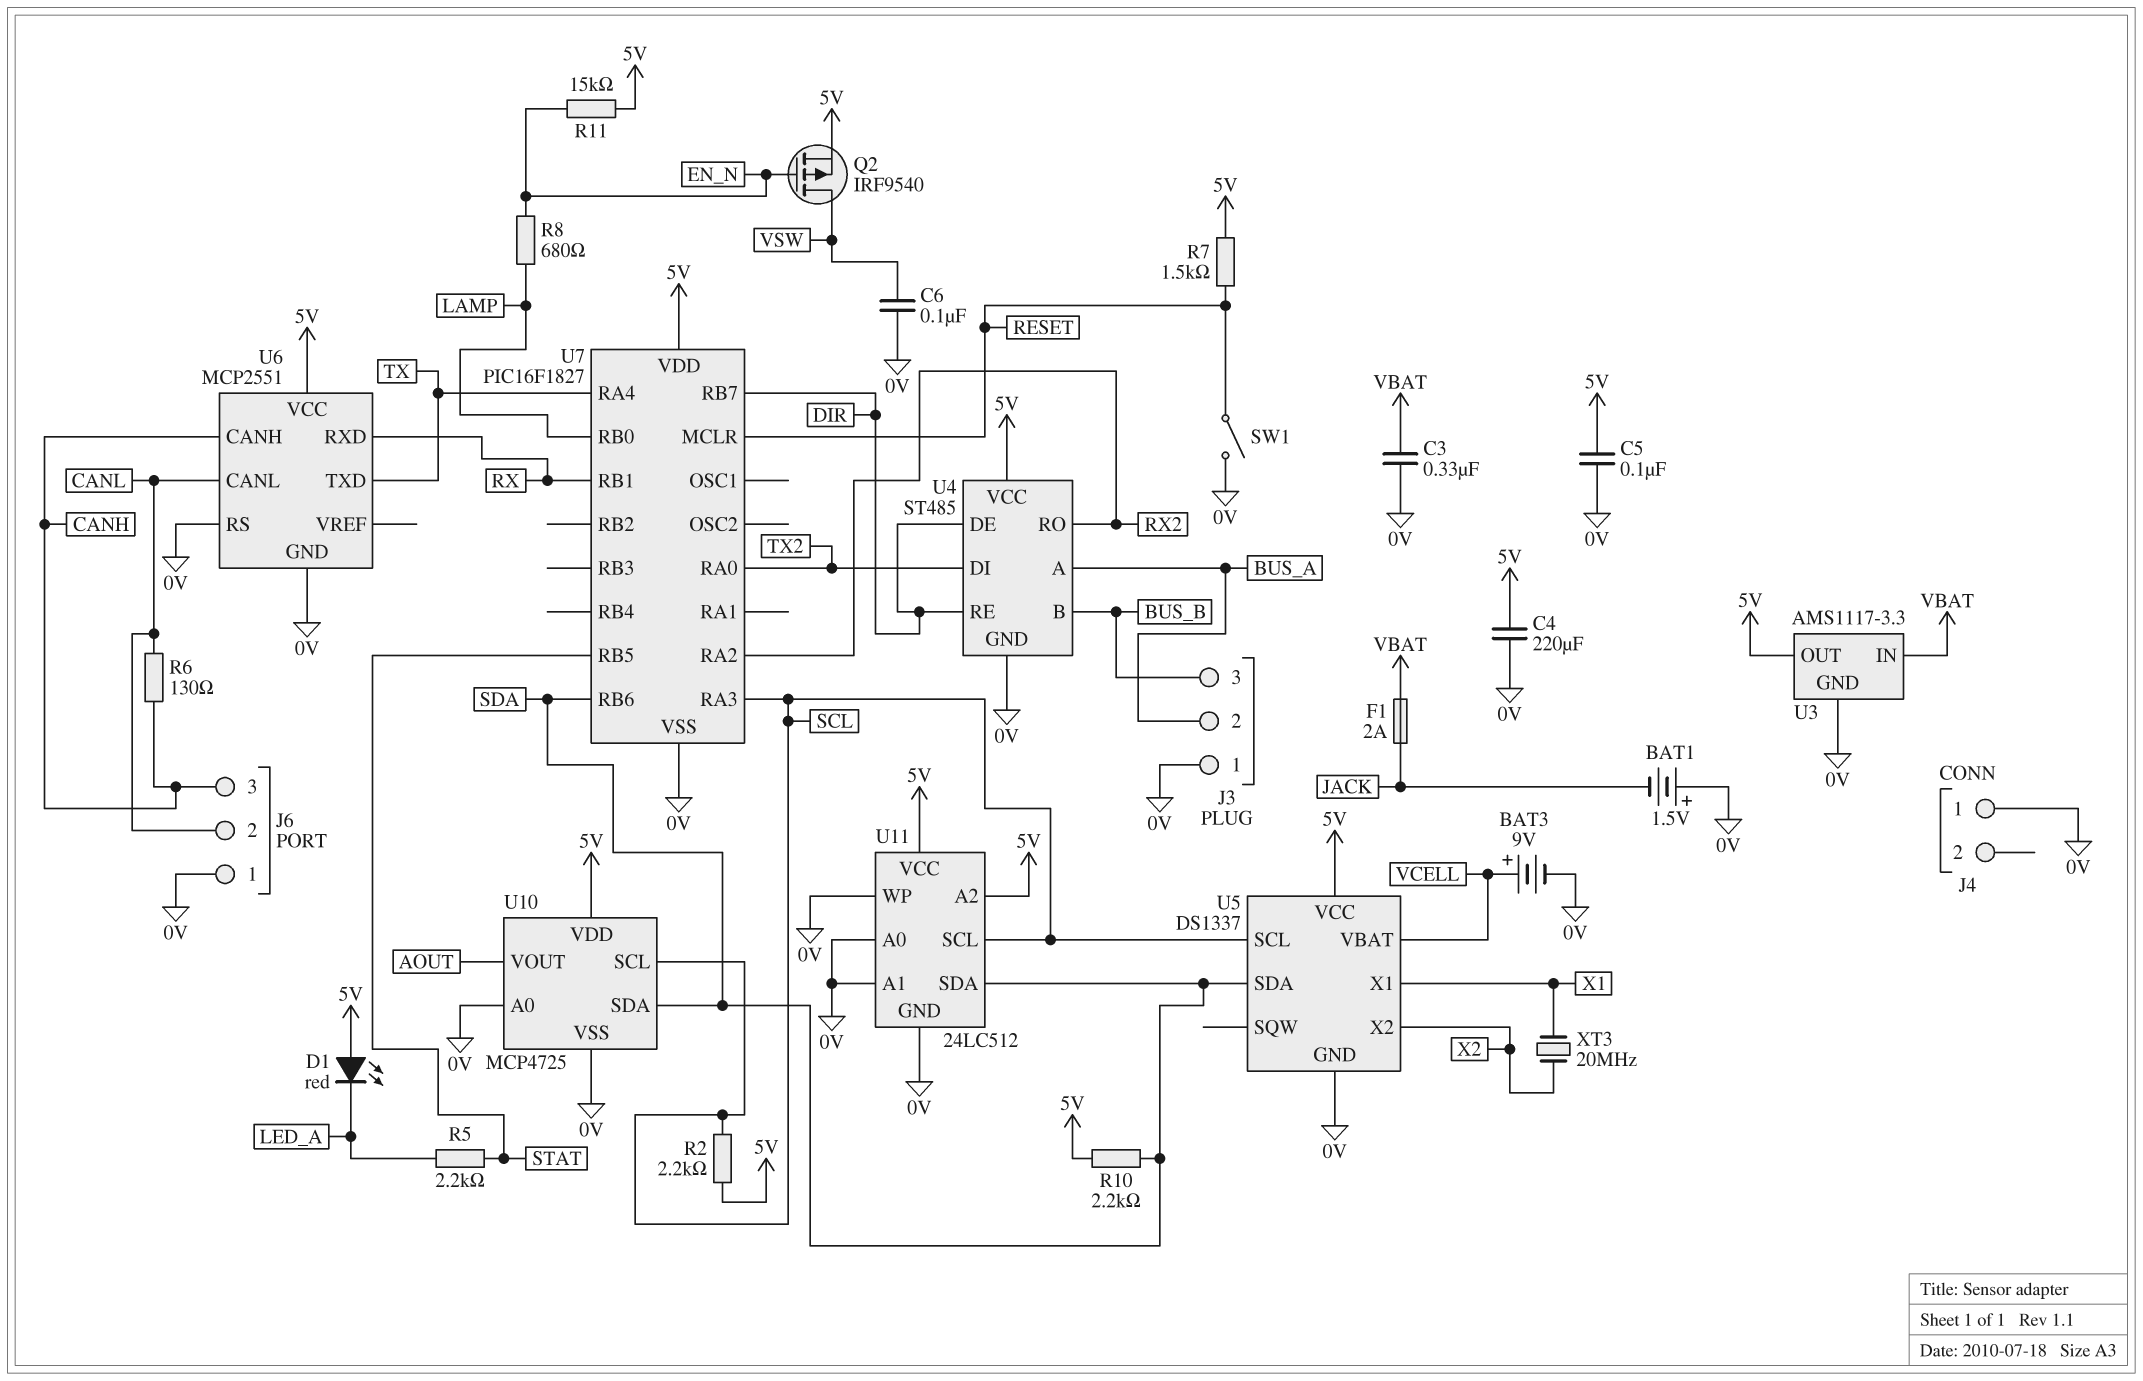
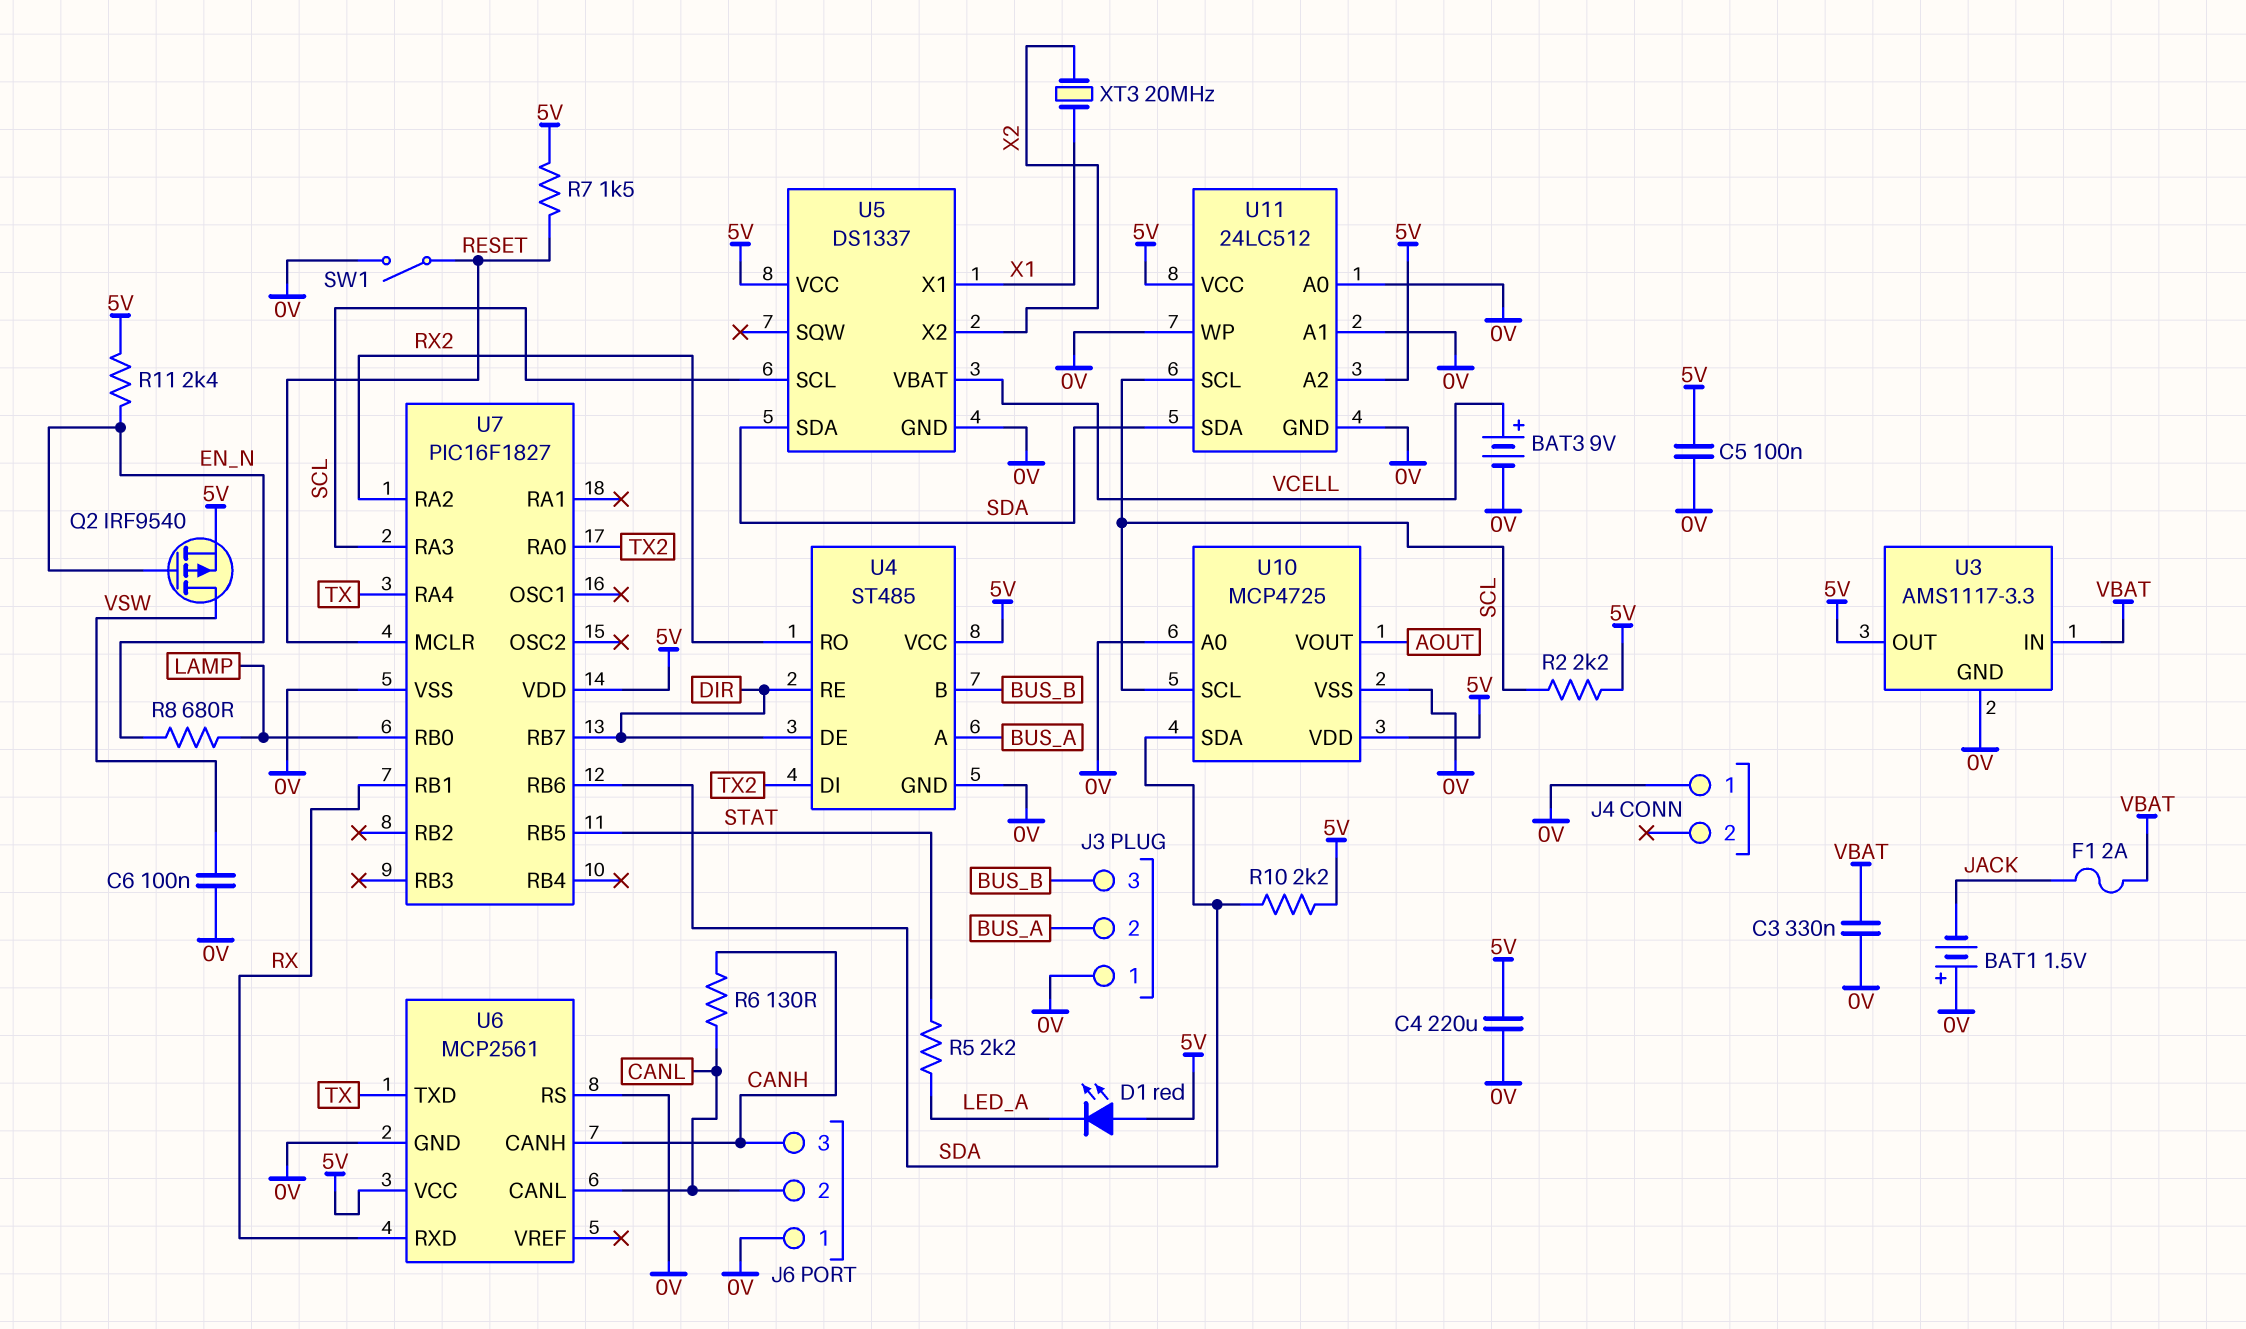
R11: 15k (5V, EN_N) -> 2.4k (5V, EN_N)
U6: MCP2551 -> MCP2561

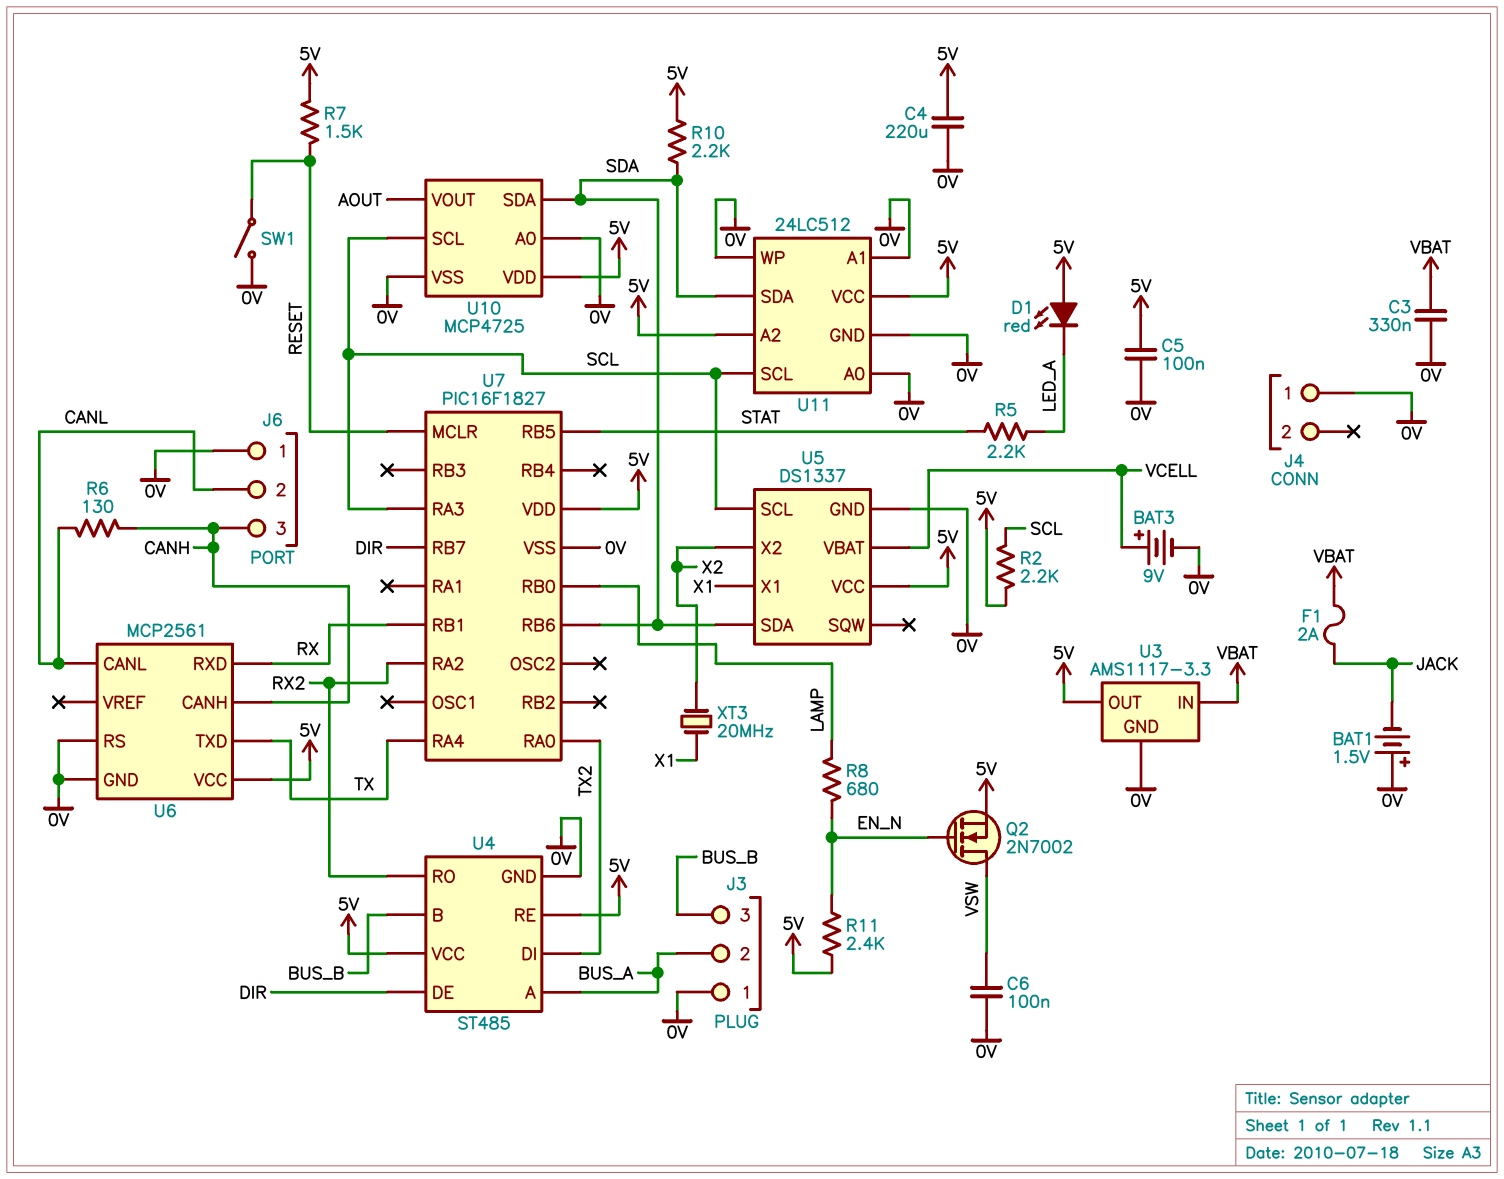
Q2: PMOS IRF9540 (G EN_N, D VSW, S 5V) -> NMOS 2N7002 (G EN_N, D VSW, S 5V)
U4 pin RE: DIR -> 5V

